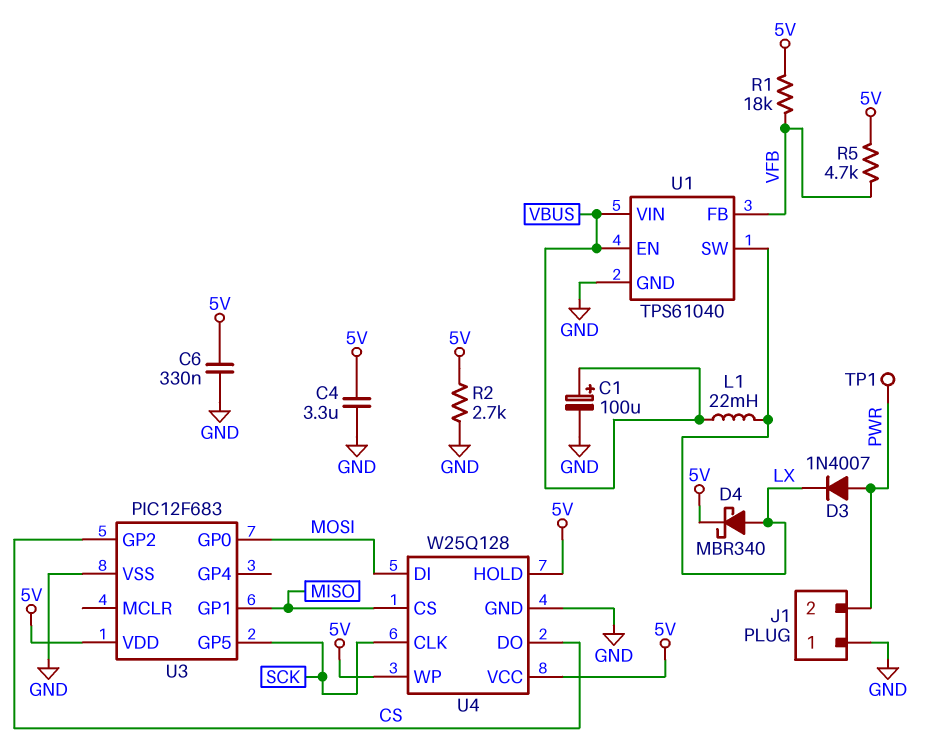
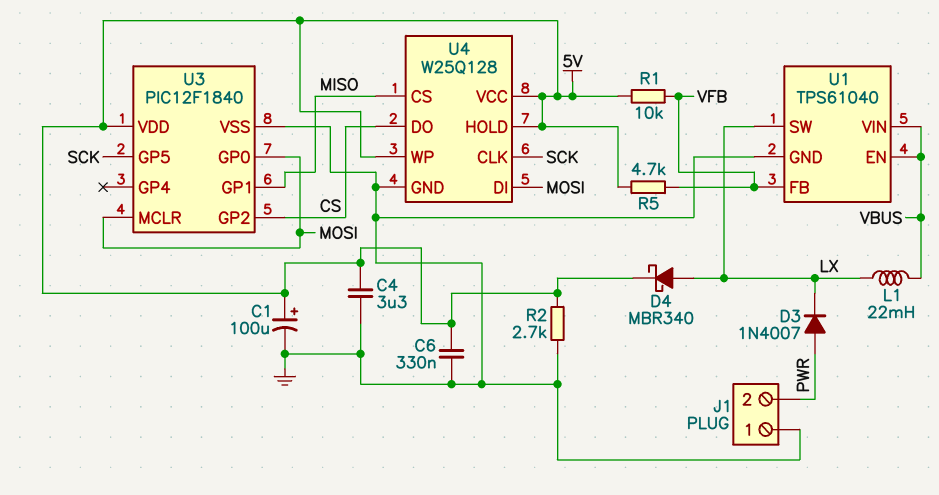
C1: 100uF (plus VBUS, minus GND) -> 100uF (plus 5V, minus GND)
R1: 18k (5V, VFB) -> 10k (5V, VFB)
TP1: test point (PWR) -> none
U3: PIC12F683 -> PIC12F1840
U3 pin MCLR: none -> MOSI

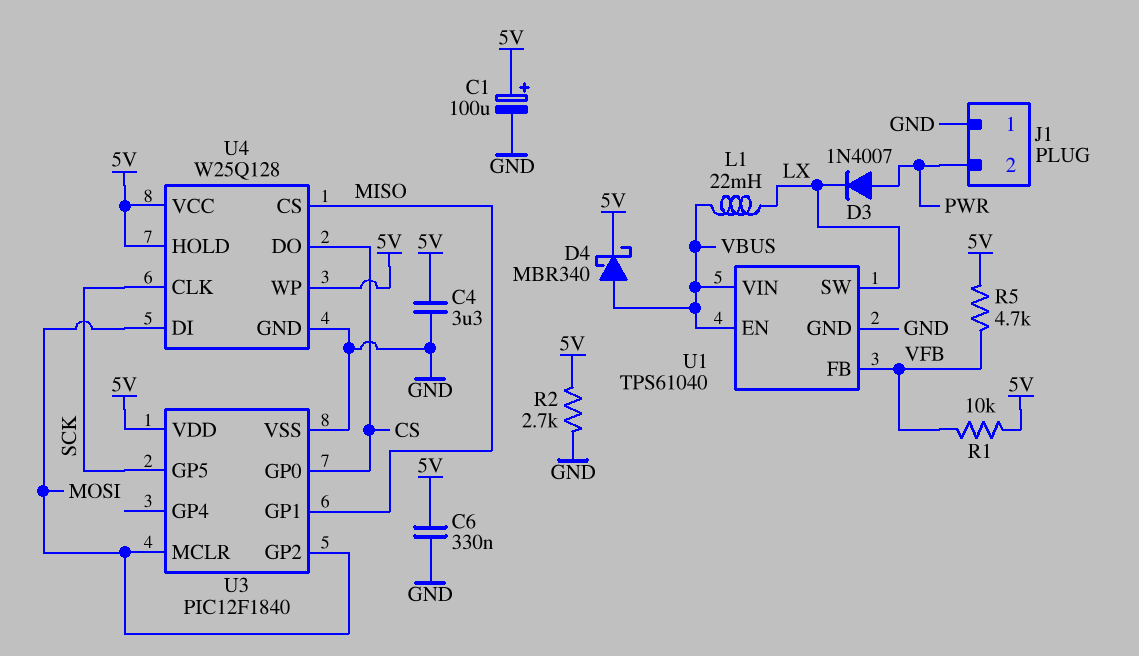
D4: schottky MBR340 (A LX, K 5V) -> schottky MBR340 (A VBUS, K 5V)
U3 pin GP0: MOSI -> CS
U3 pin GP2: CS -> MOSI

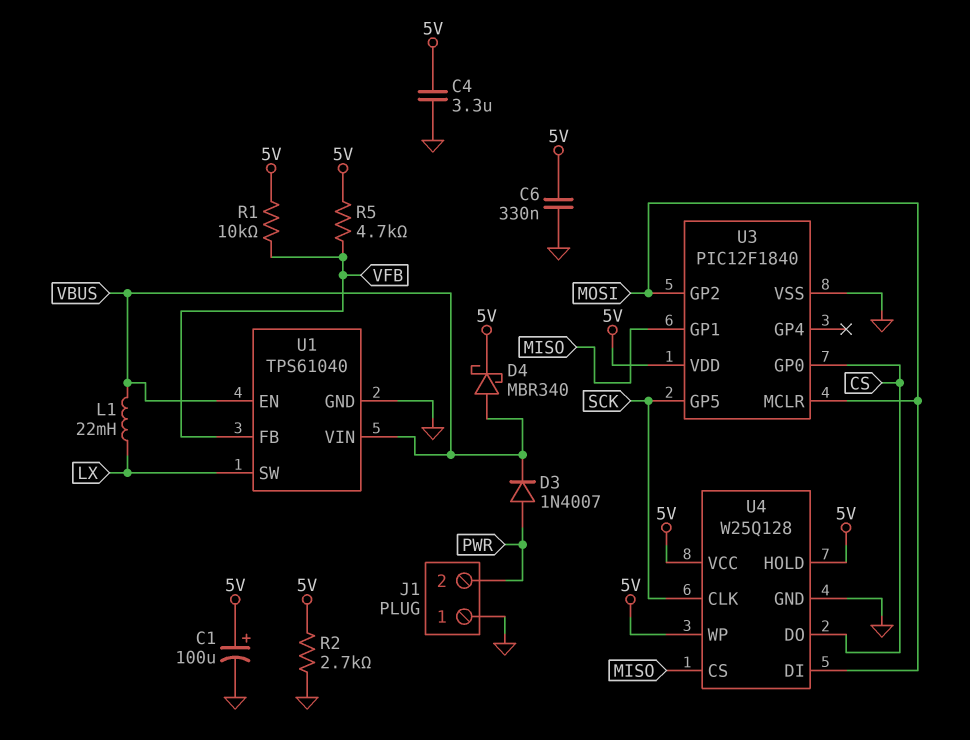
D3: diode 1N4007 (A PWR, K LX) -> diode 1N4007 (A PWR, K VBUS)

